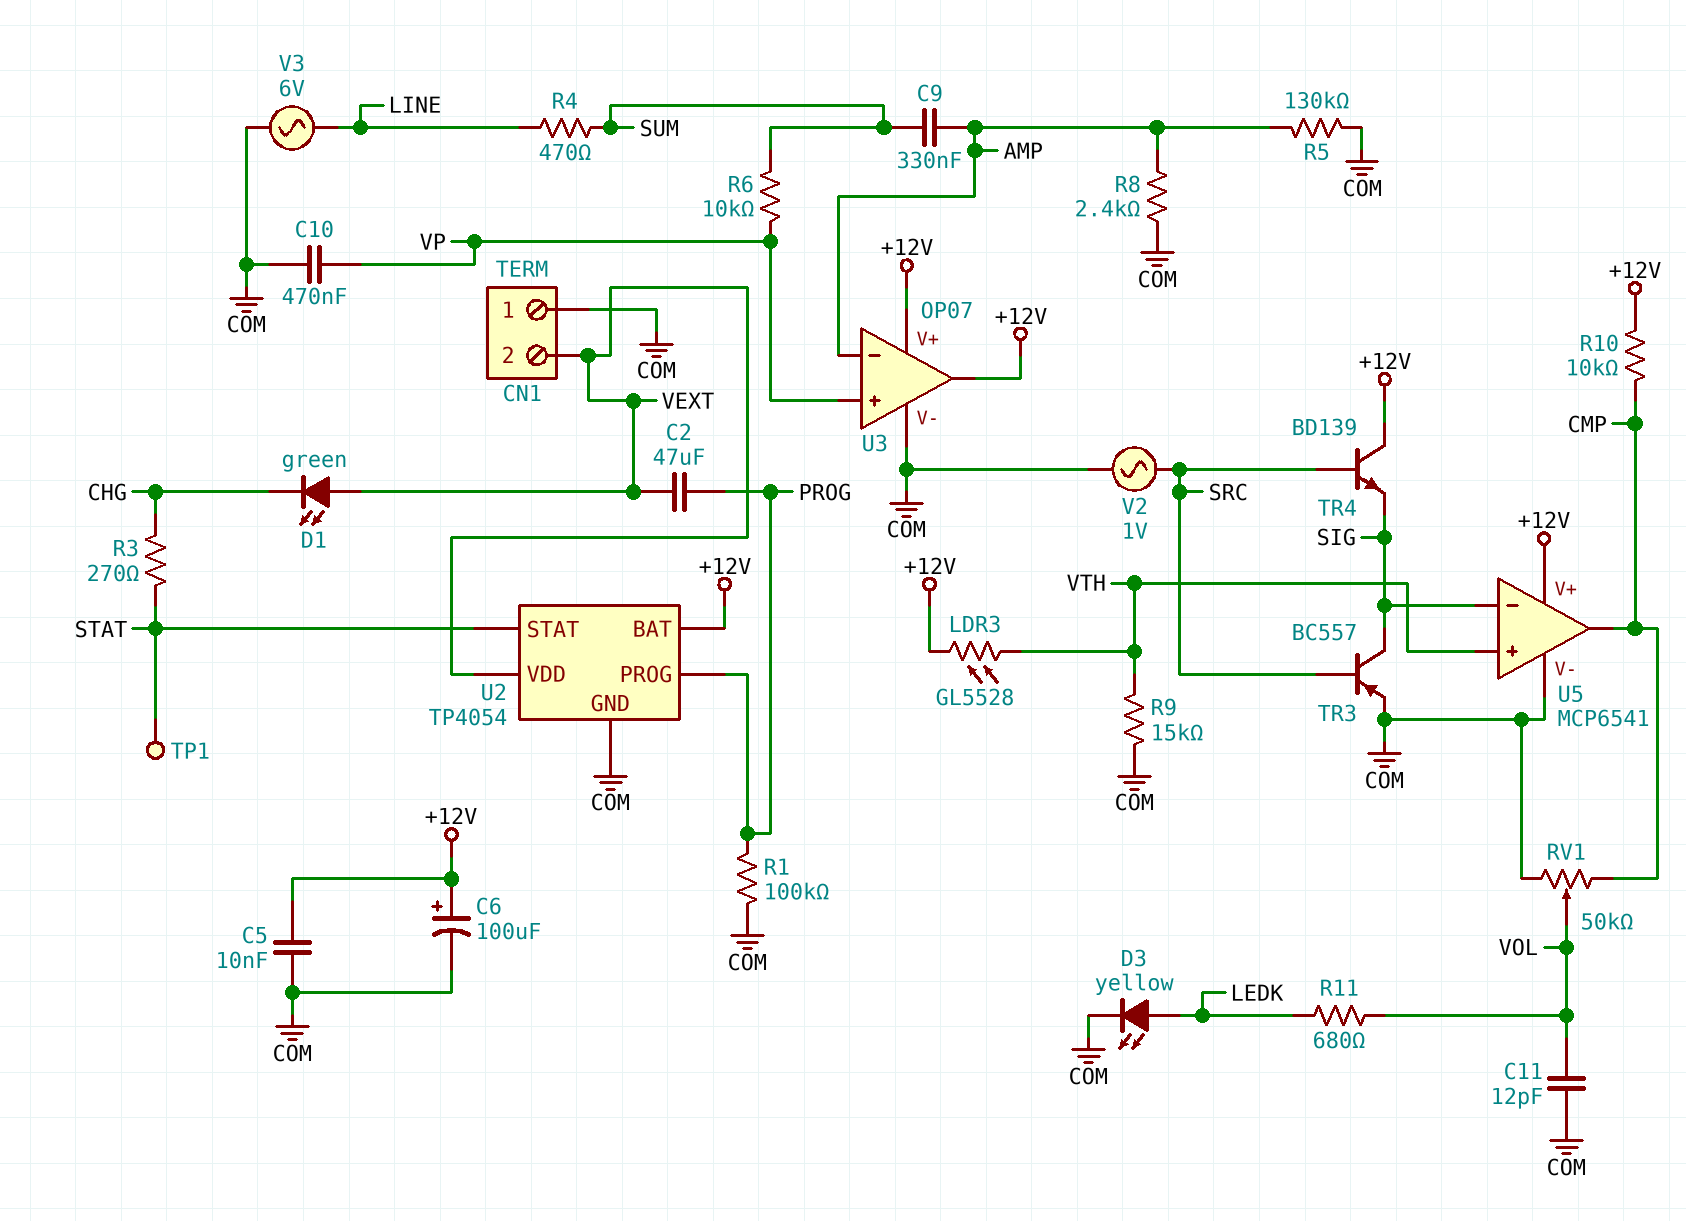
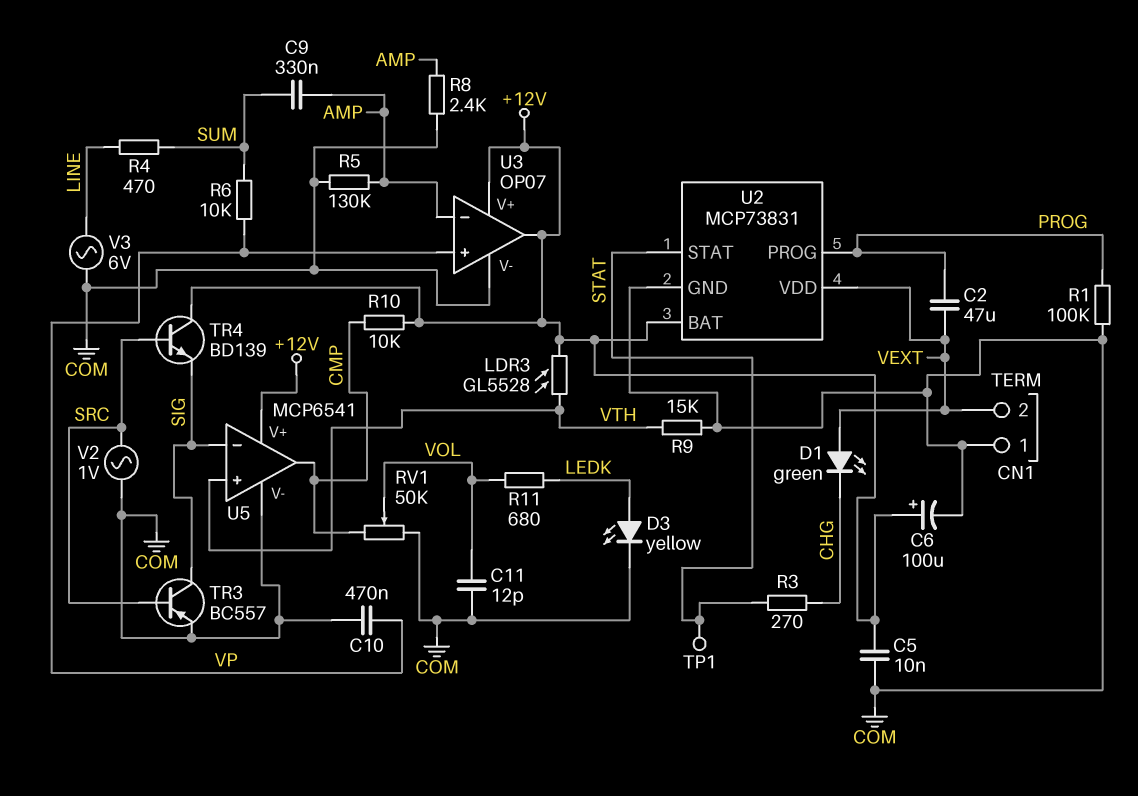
U2: TP4054 -> MCP73831

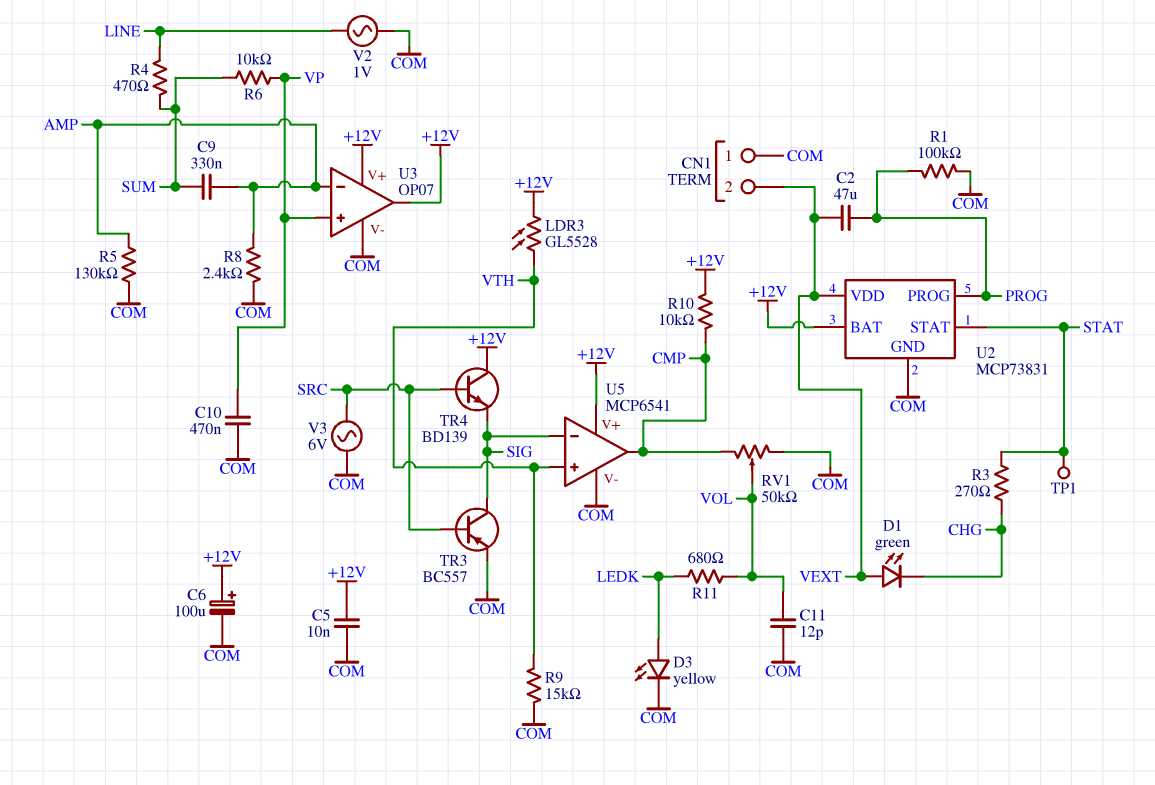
V2: AC 1V (COM, SRC) -> AC 1V (COM, LINE)
V3: AC 6V (COM, LINE) -> AC 6V (COM, SRC)

